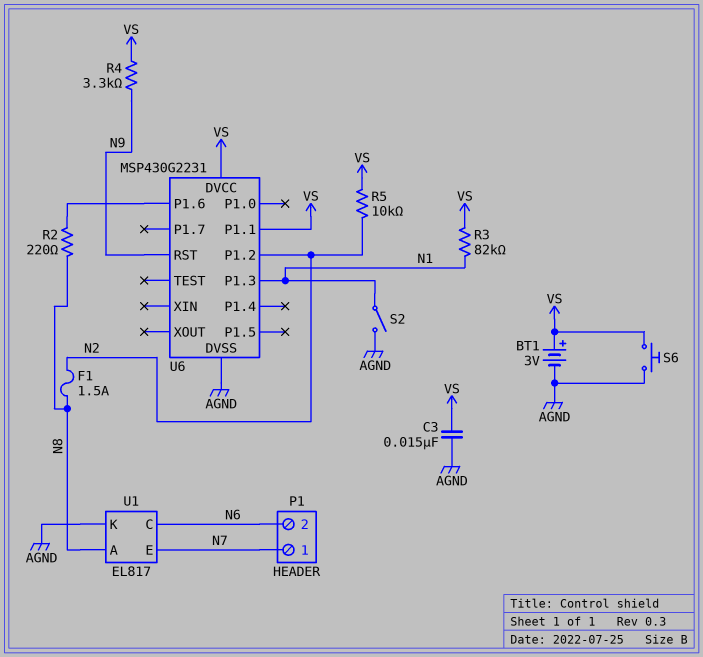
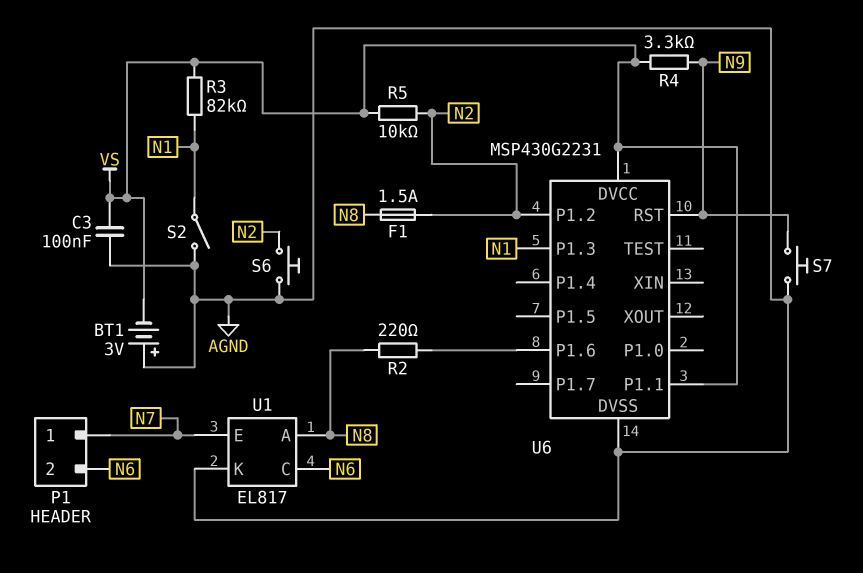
BT1: 3V (plus VS, minus AGND) -> 3V (plus AGND, minus VS)
C3: 15nF (AGND, VS) -> 100nF (AGND, VS)
S6: button (AGND, VS) -> button (AGND, N2)
S7: none -> button (AGND, N9)

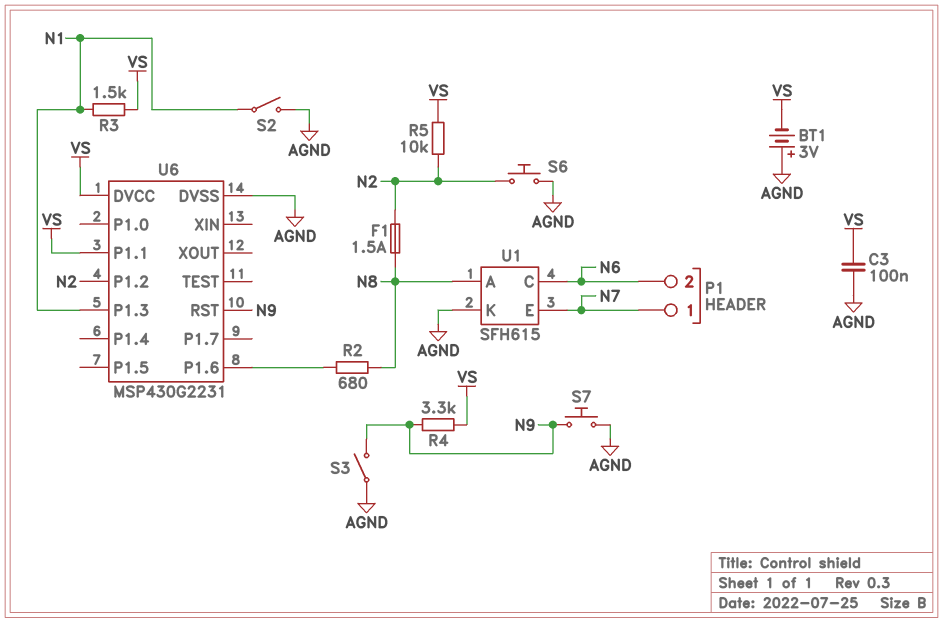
R2: 220 (N8, U6/P1.6) -> 680 (N8, U6/P1.6)
R3: 82k (N1, VS) -> 1.5k (N1, VS)
S3: none -> switch (AGND, N9)
U1: EL817 -> SFH615

